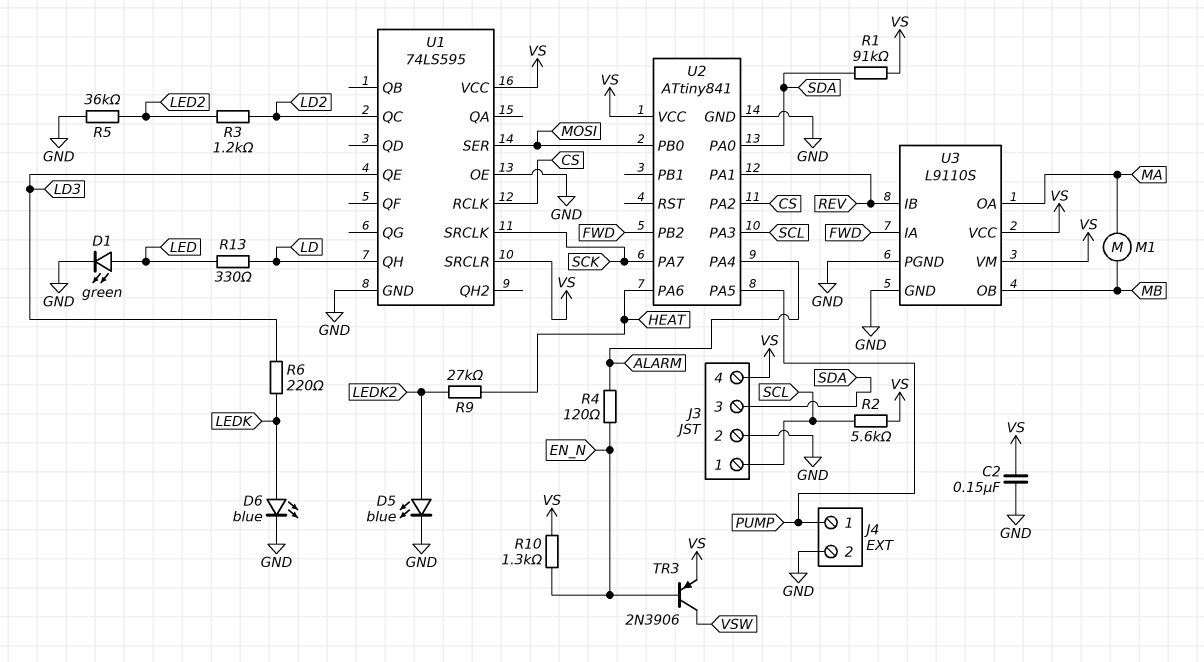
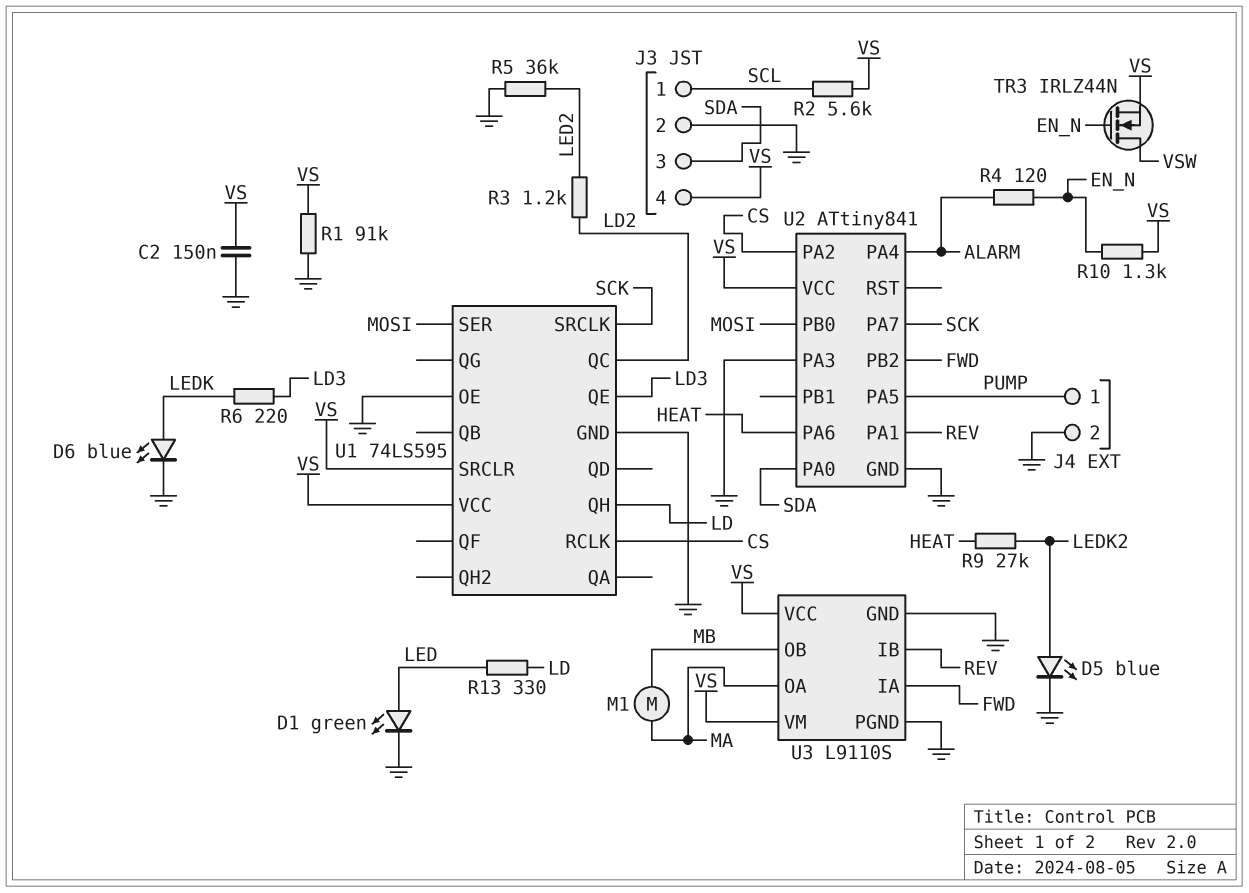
R1: 91k (SDA, VS) -> 91k (GND, VS)
TR3: PNP 2N3906 (B EN_N, C VSW, E VS) -> NMOS IRLZ44N (G EN_N, D VSW, S VS)
U2 pin PA3: SCL -> GND

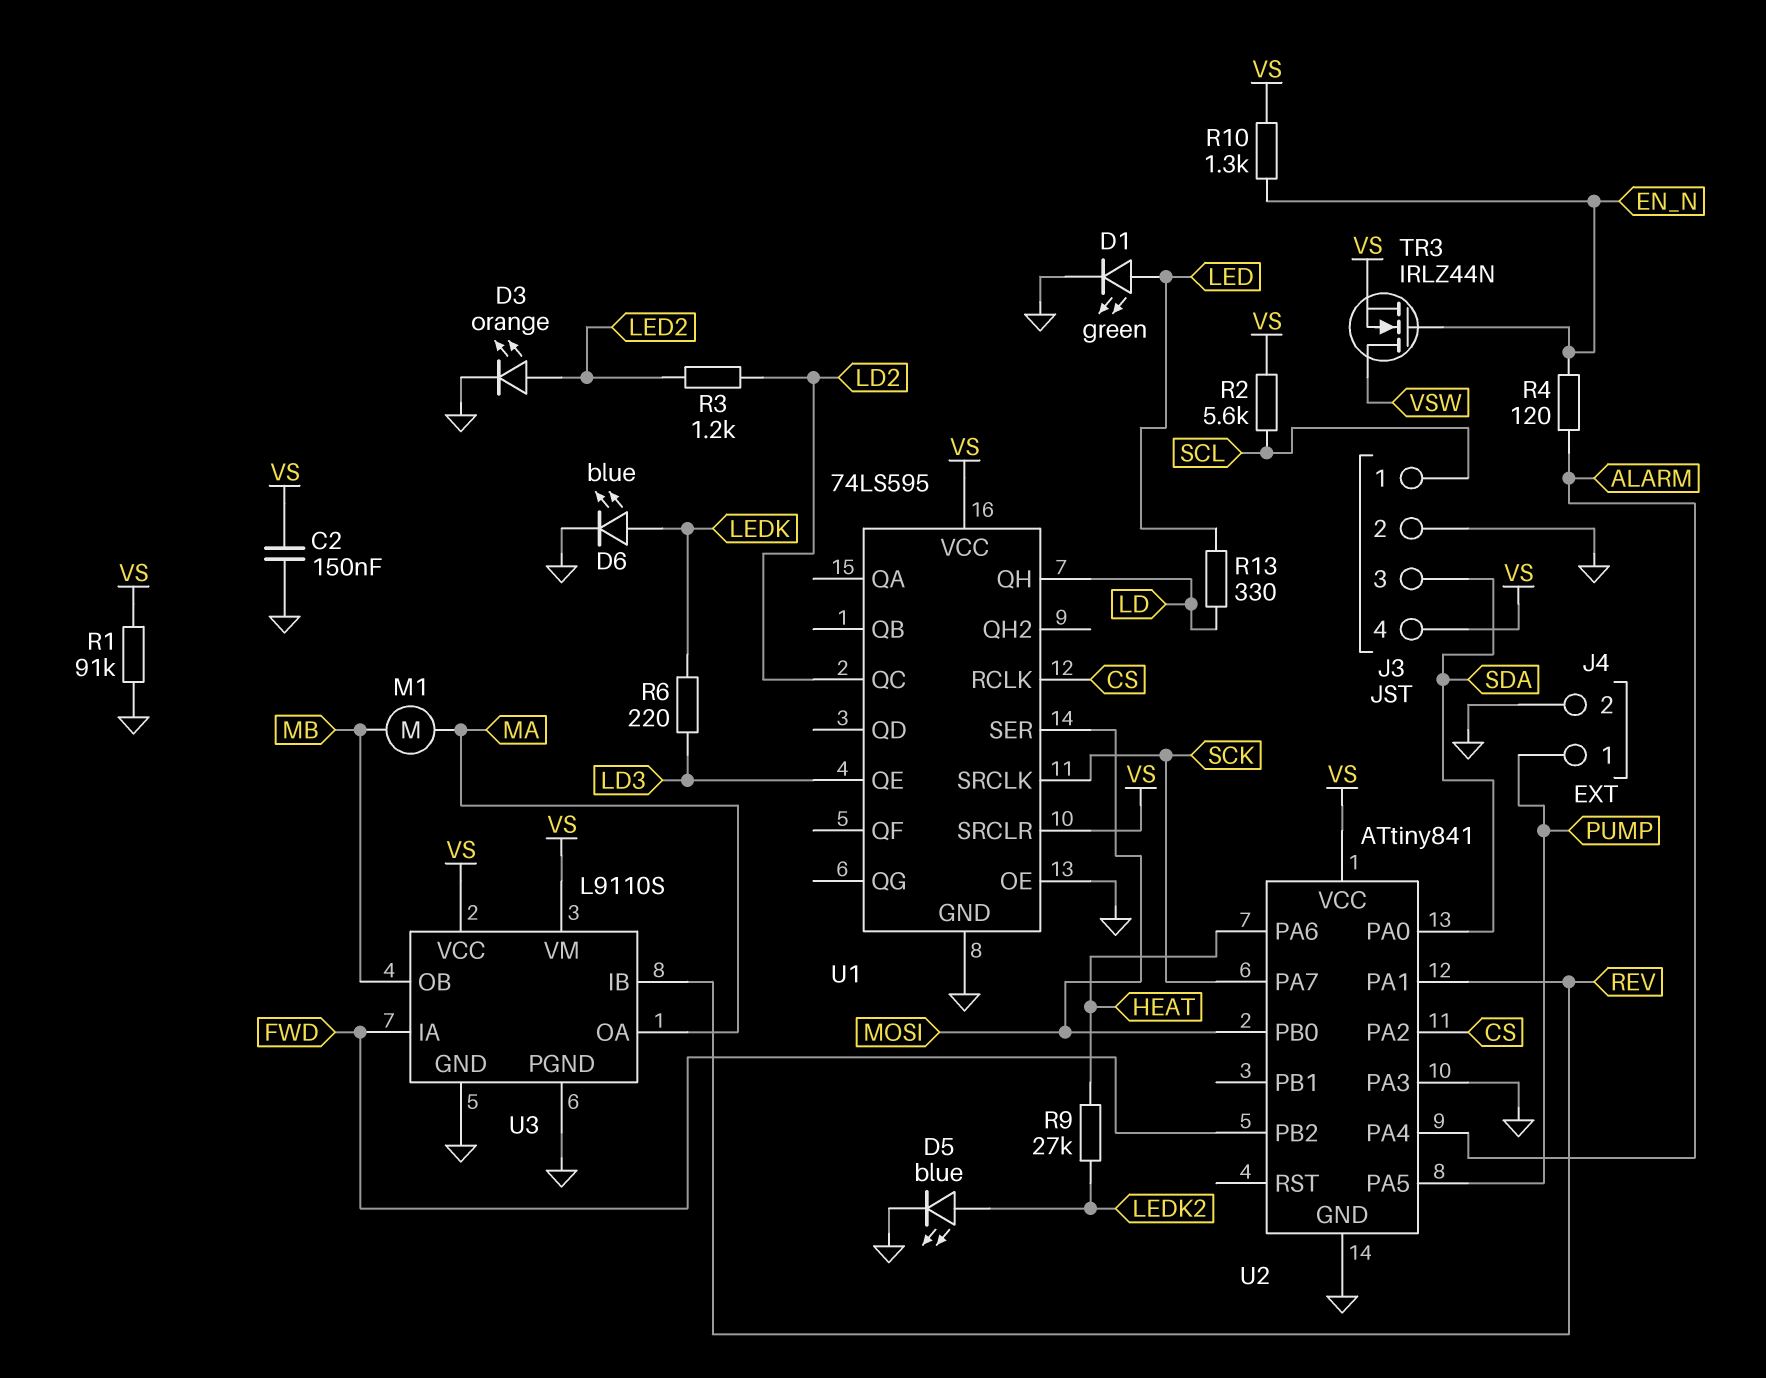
D3: none -> LED orange (A LED2, K GND)
R5: 36k (GND, LED2) -> none

